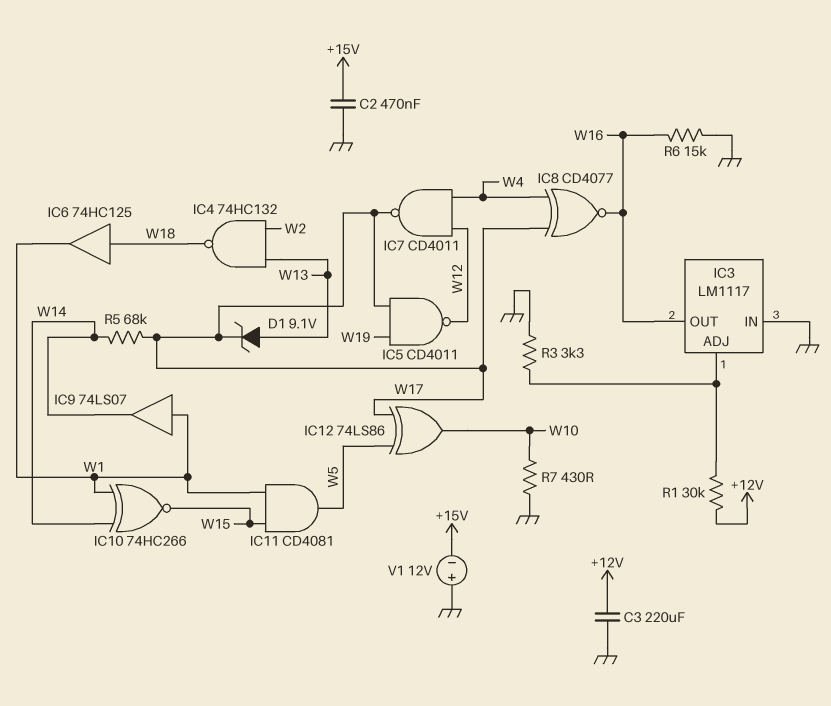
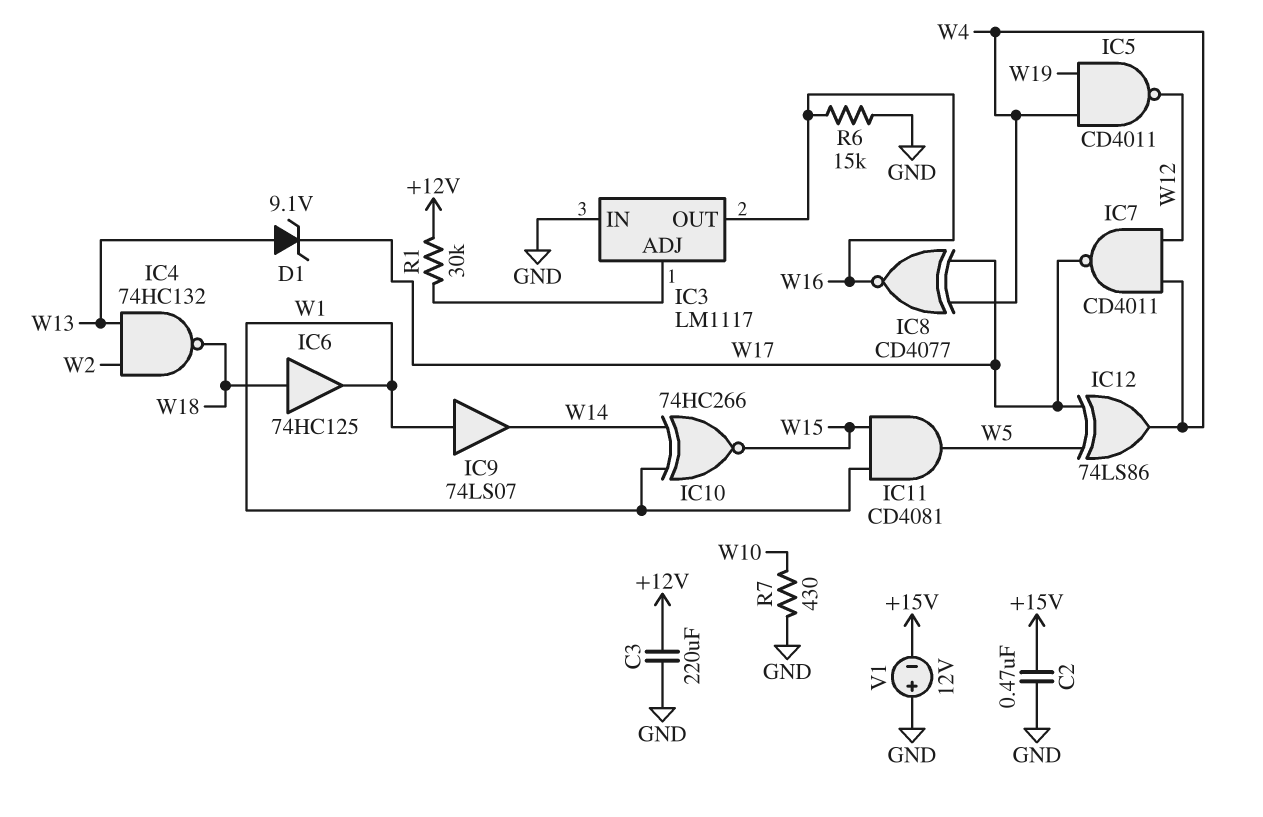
IC5: NAND CD4011 (in W17, in W19, out W12) -> NAND CD4011 (in W4, in W19, out W12)
IC12: XOR 74LS86 (in W5, in W17, out W10) -> XOR 74LS86 (in W5, in W17, out W4)
R3: 3.3k (GND, IC3/ADJ) -> none
R5: 68k (W14, W17) -> none

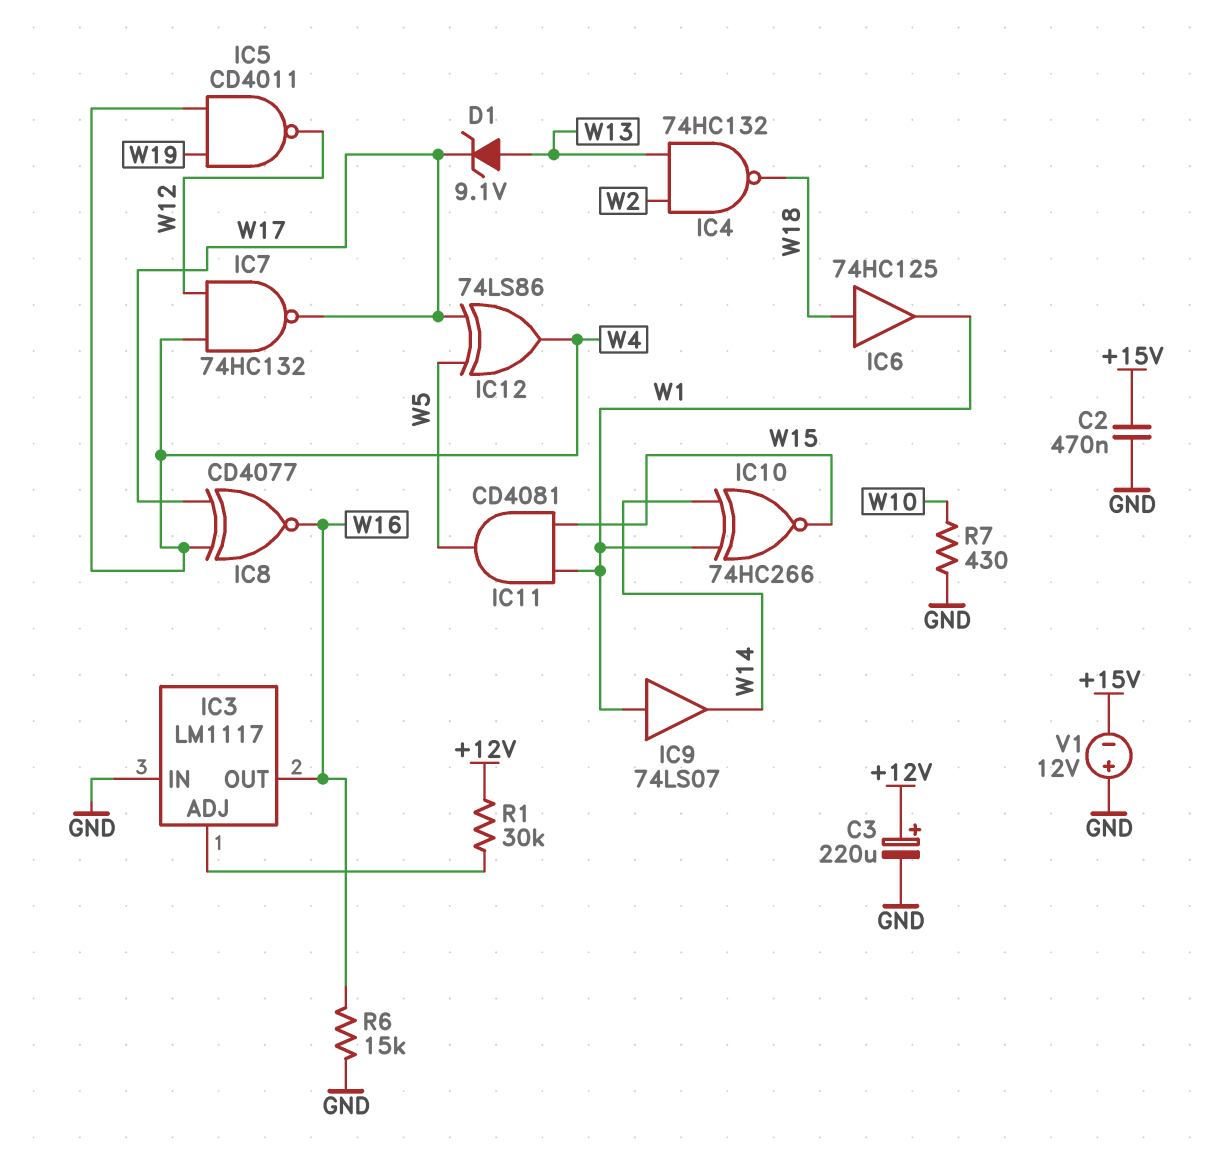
C3: 220uF (+12V, GND) -> 220uF (plus +12V, minus GND)
IC7: NAND CD4011 (in W4, in W12, out W17) -> NAND 74HC132 (in W4, in W12, out W17)

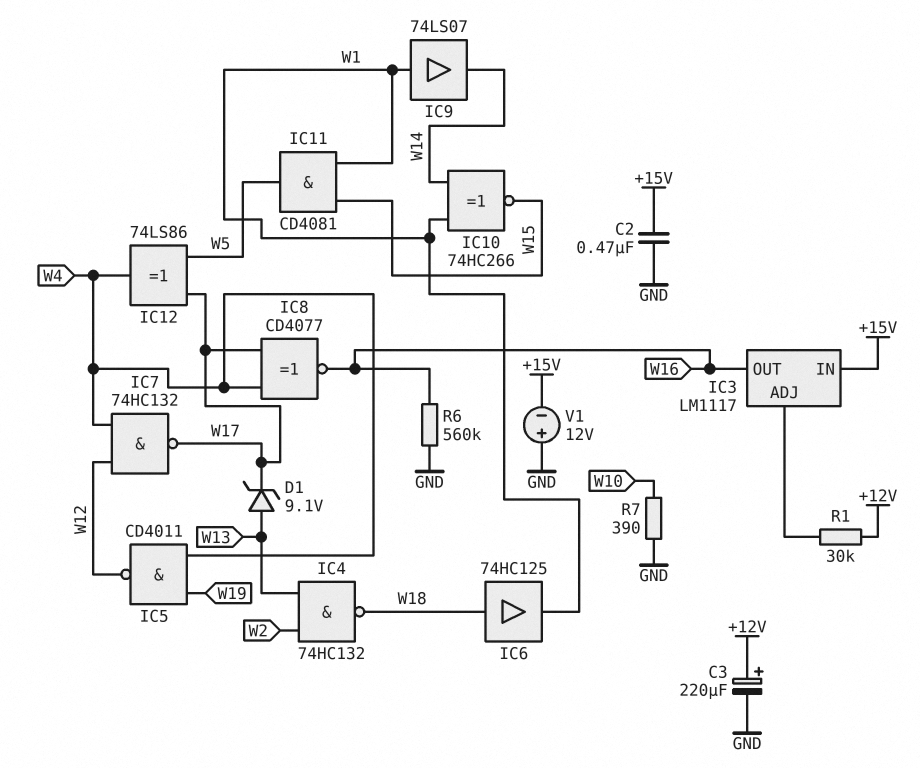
IC3 pin IN: GND -> +15V
R6: 15k (GND, W16) -> 560k (GND, W16)
R7: 430 (GND, W10) -> 390 (GND, W10)

